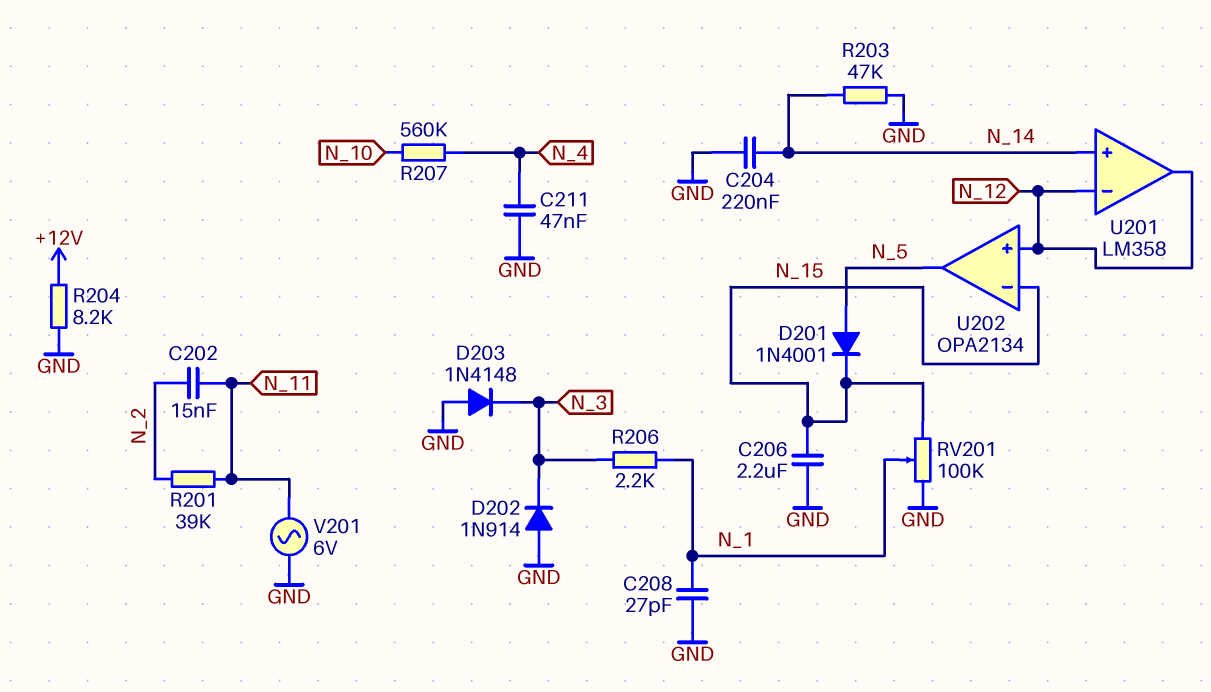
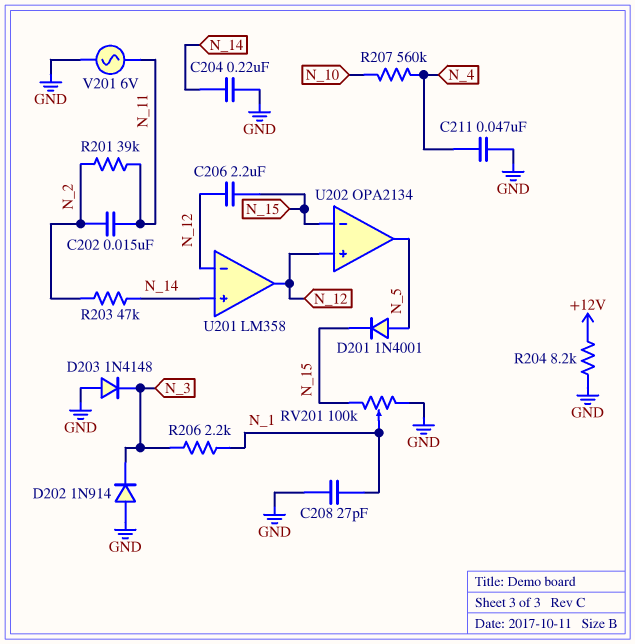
C206: 2.2uF (GND, N_15) -> 2.2uF (N_12, N_15)
R203: 47k (GND, N_14) -> 47k (N_2, N_14)

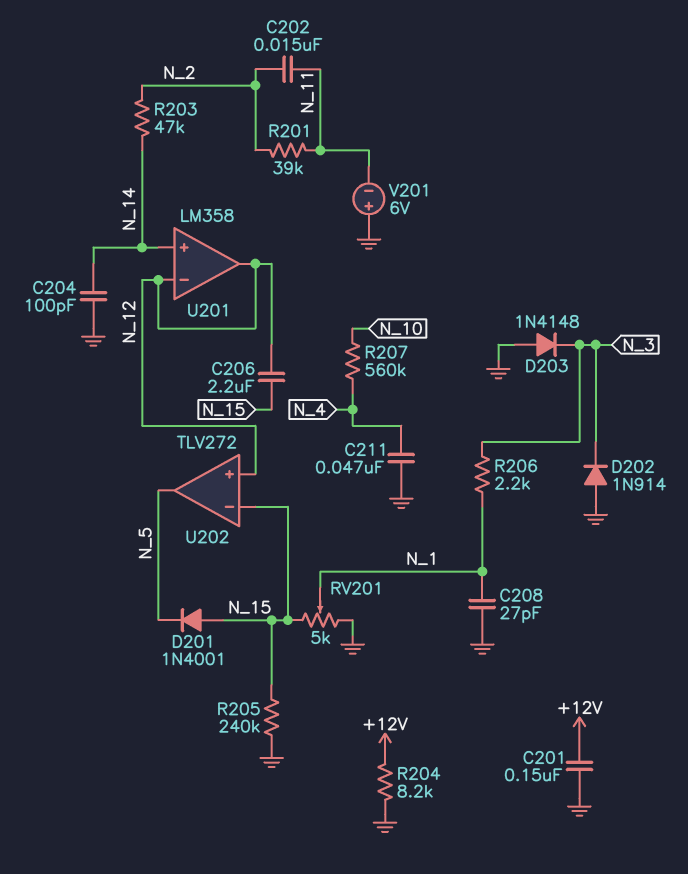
C201: none -> 150nF (+12V, GND)
C204: 220nF (GND, N_14) -> 100pF (GND, N_14)
D201: diode 1N4001 (A N_5, K N_15) -> diode 1N4001 (A N_15, K N_5)
R205: none -> 240k (GND, N_15)
RV201: 100k (GND, N_15, wiper N_1) -> 5k (GND, N_15, wiper N_1)
U202: OPA2134 -> TLV272
V201: AC 6V (GND, N_11) -> 6V (plus GND, minus N_11)

